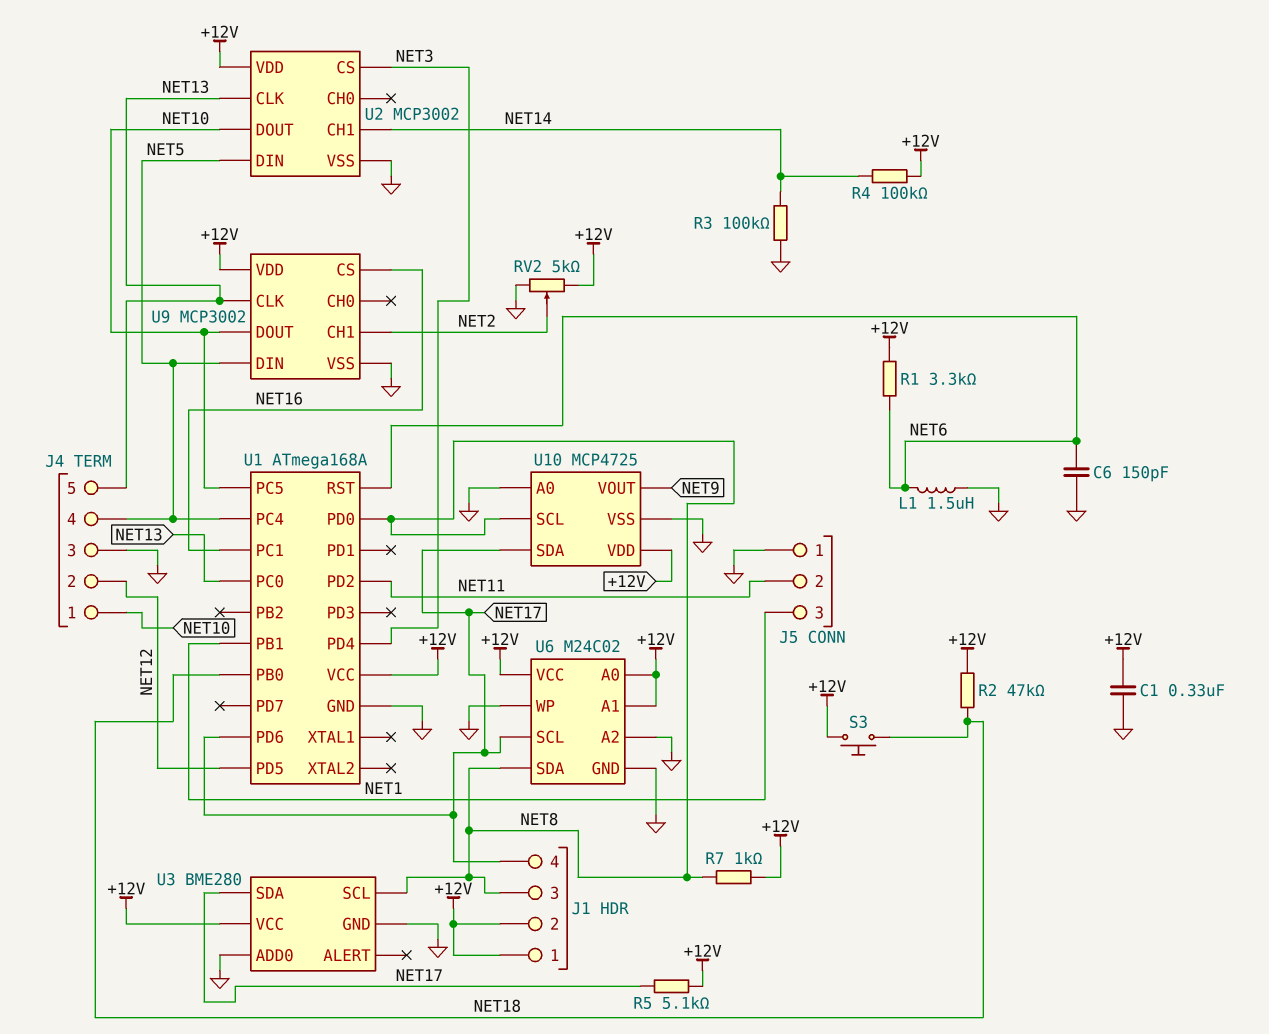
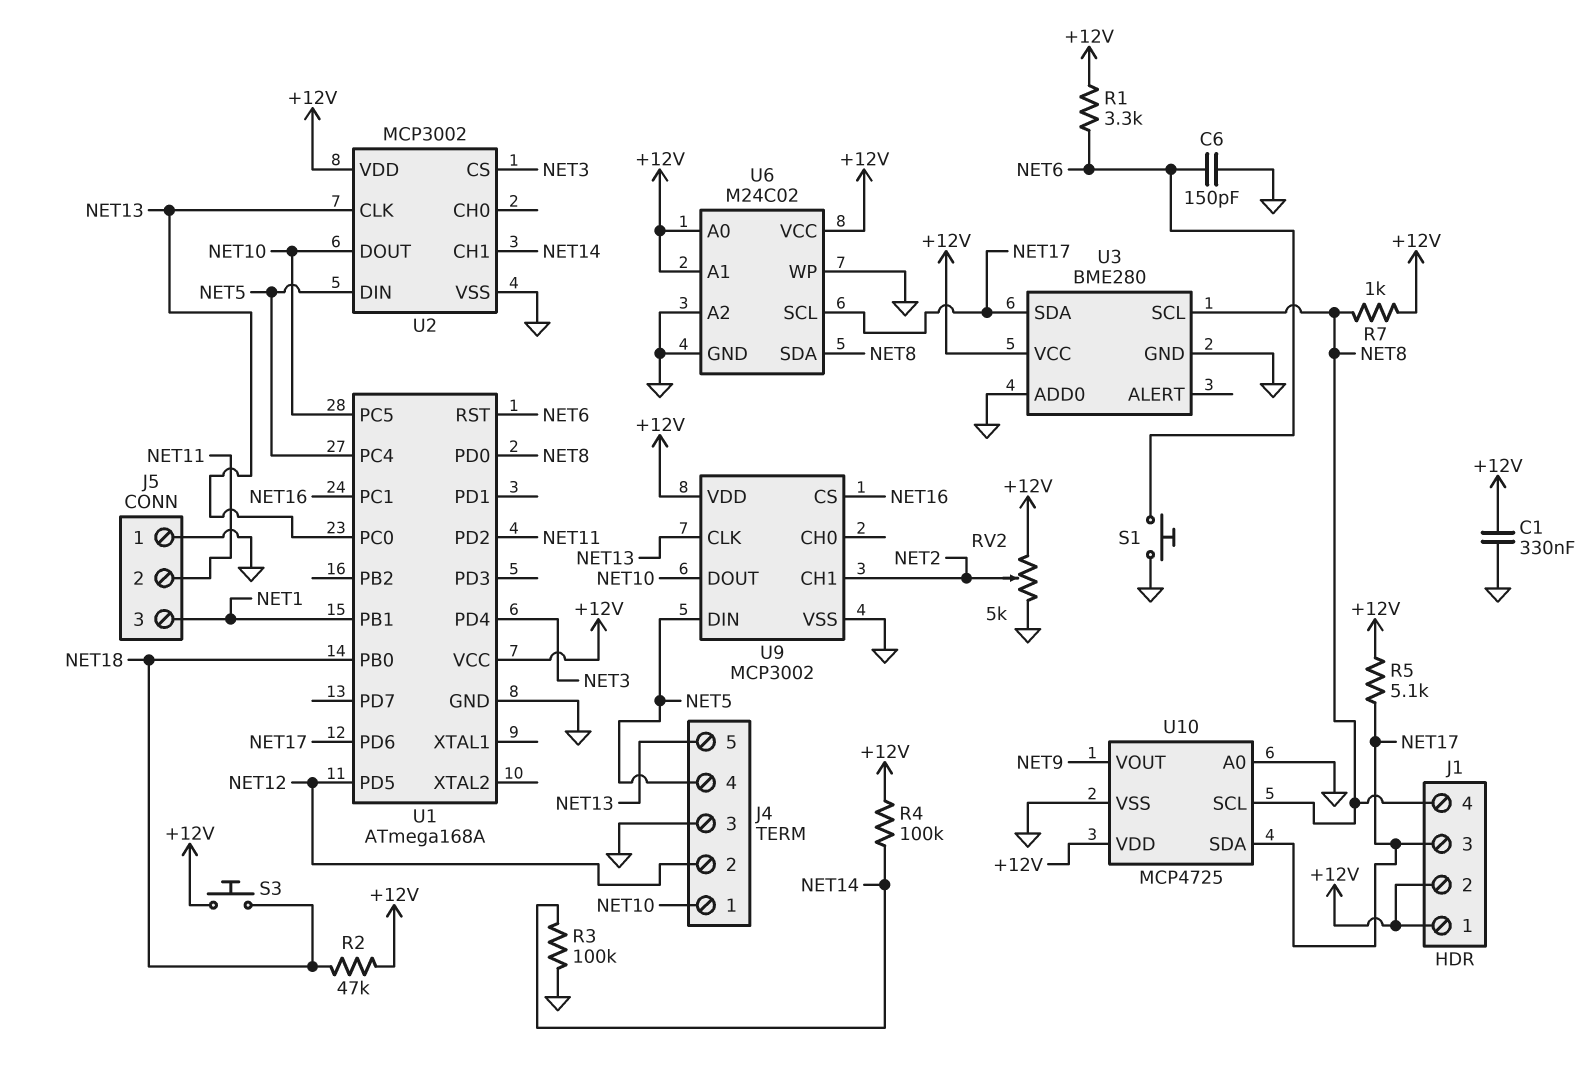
J1 pin 3: NET8 -> NET17
J1 pin 4: NET17 -> NET8
L1: 1.5uH (GND, NET6) -> none
S1: none -> button (GND, NET6)

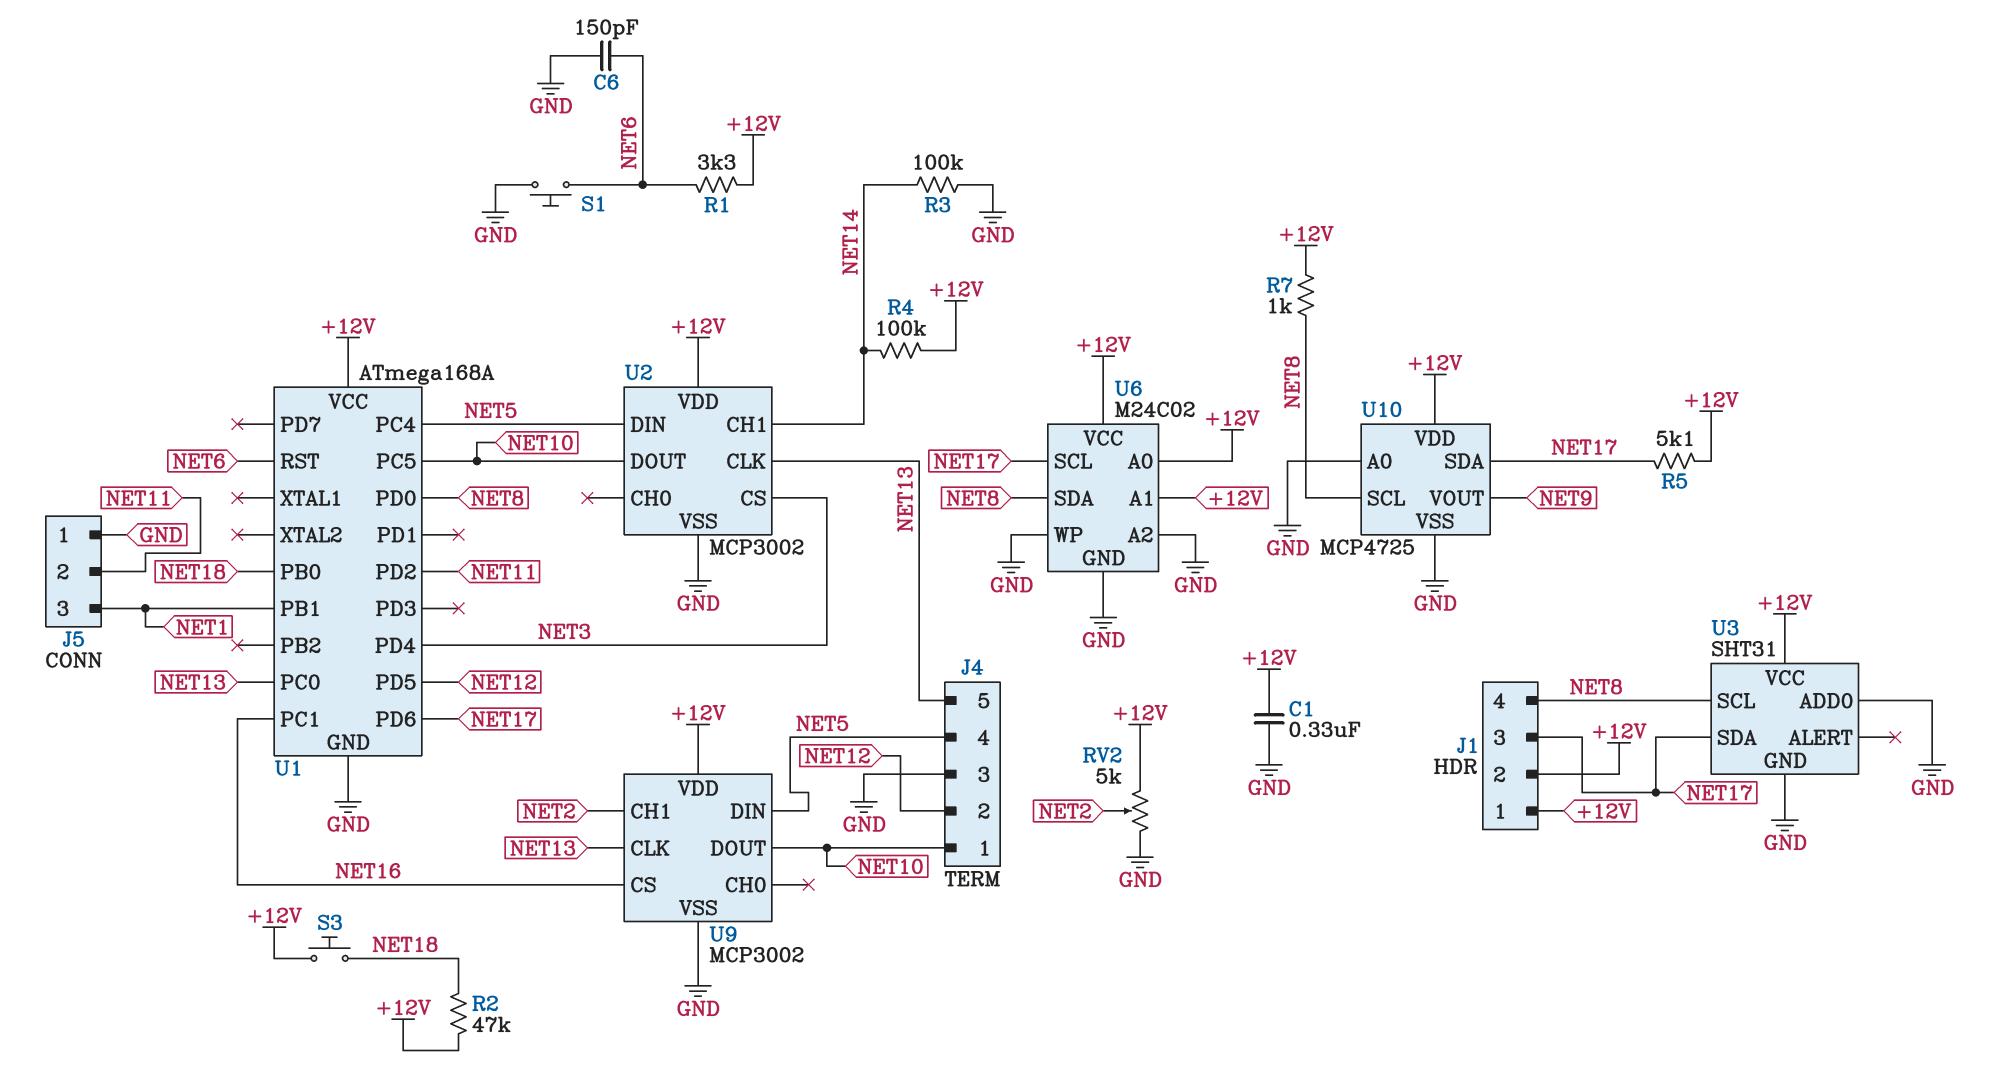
U3: BME280 -> SHT31

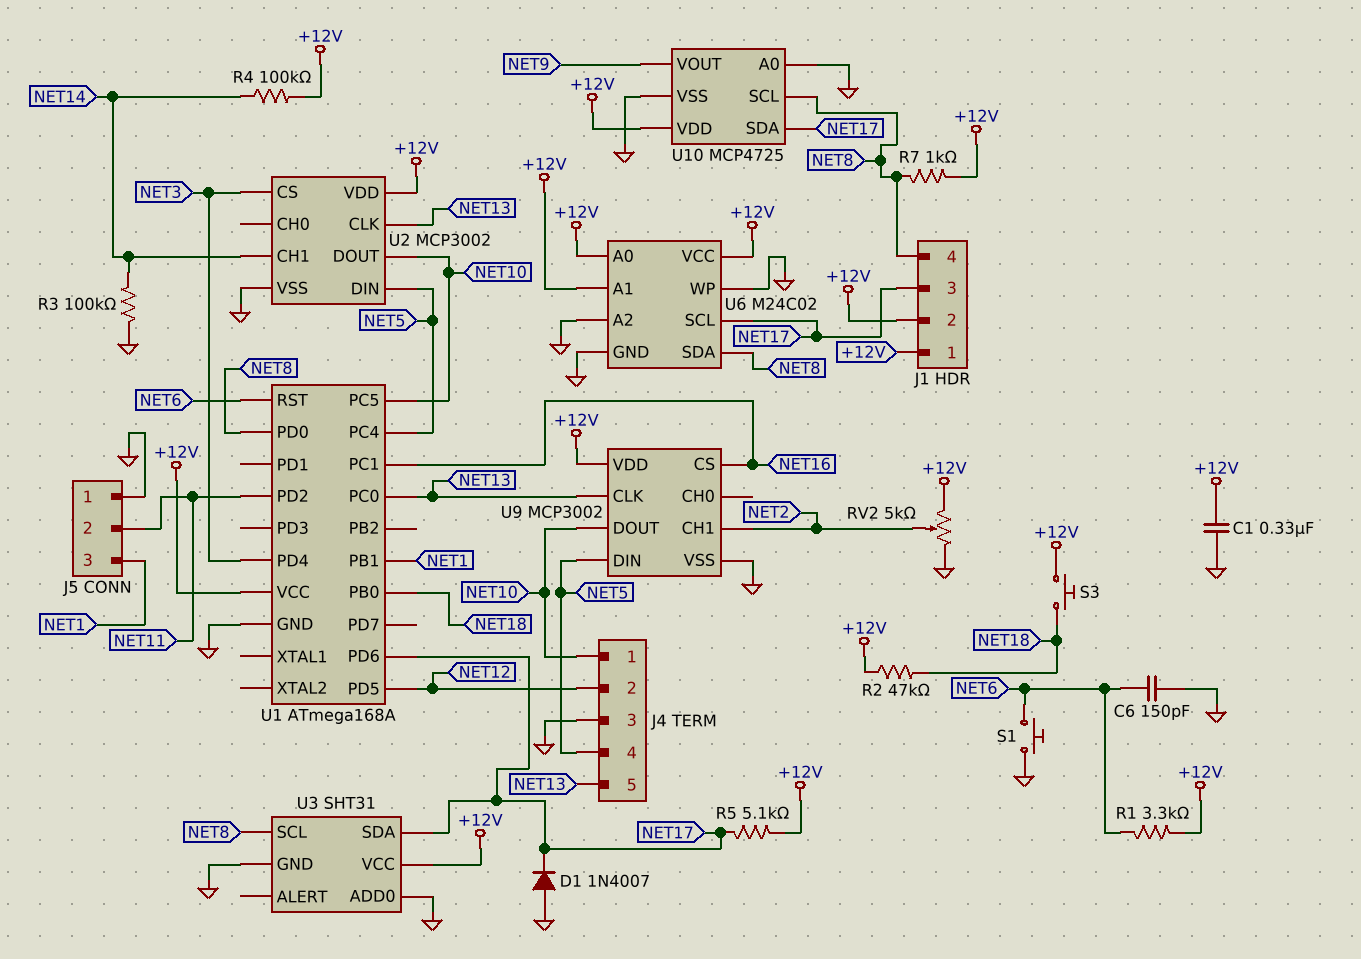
D1: none -> diode 1N4007 (A GND, K NET17)

